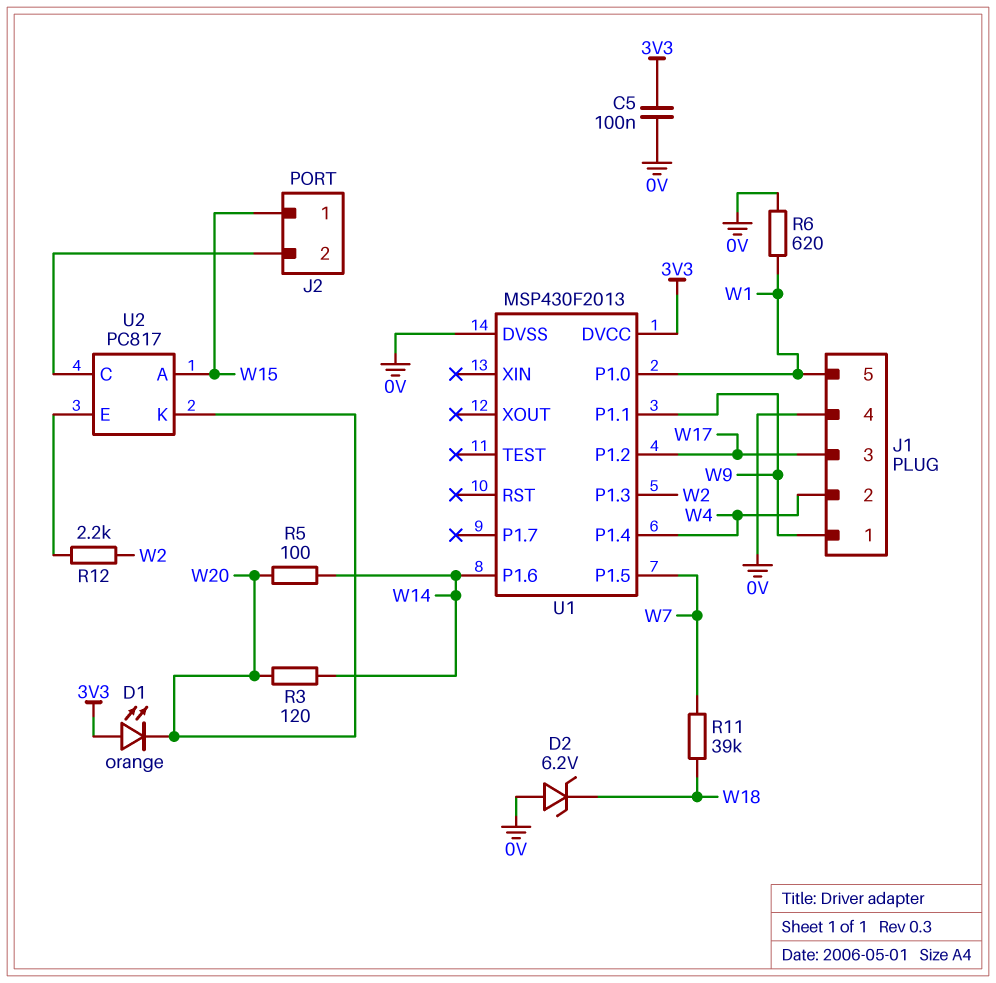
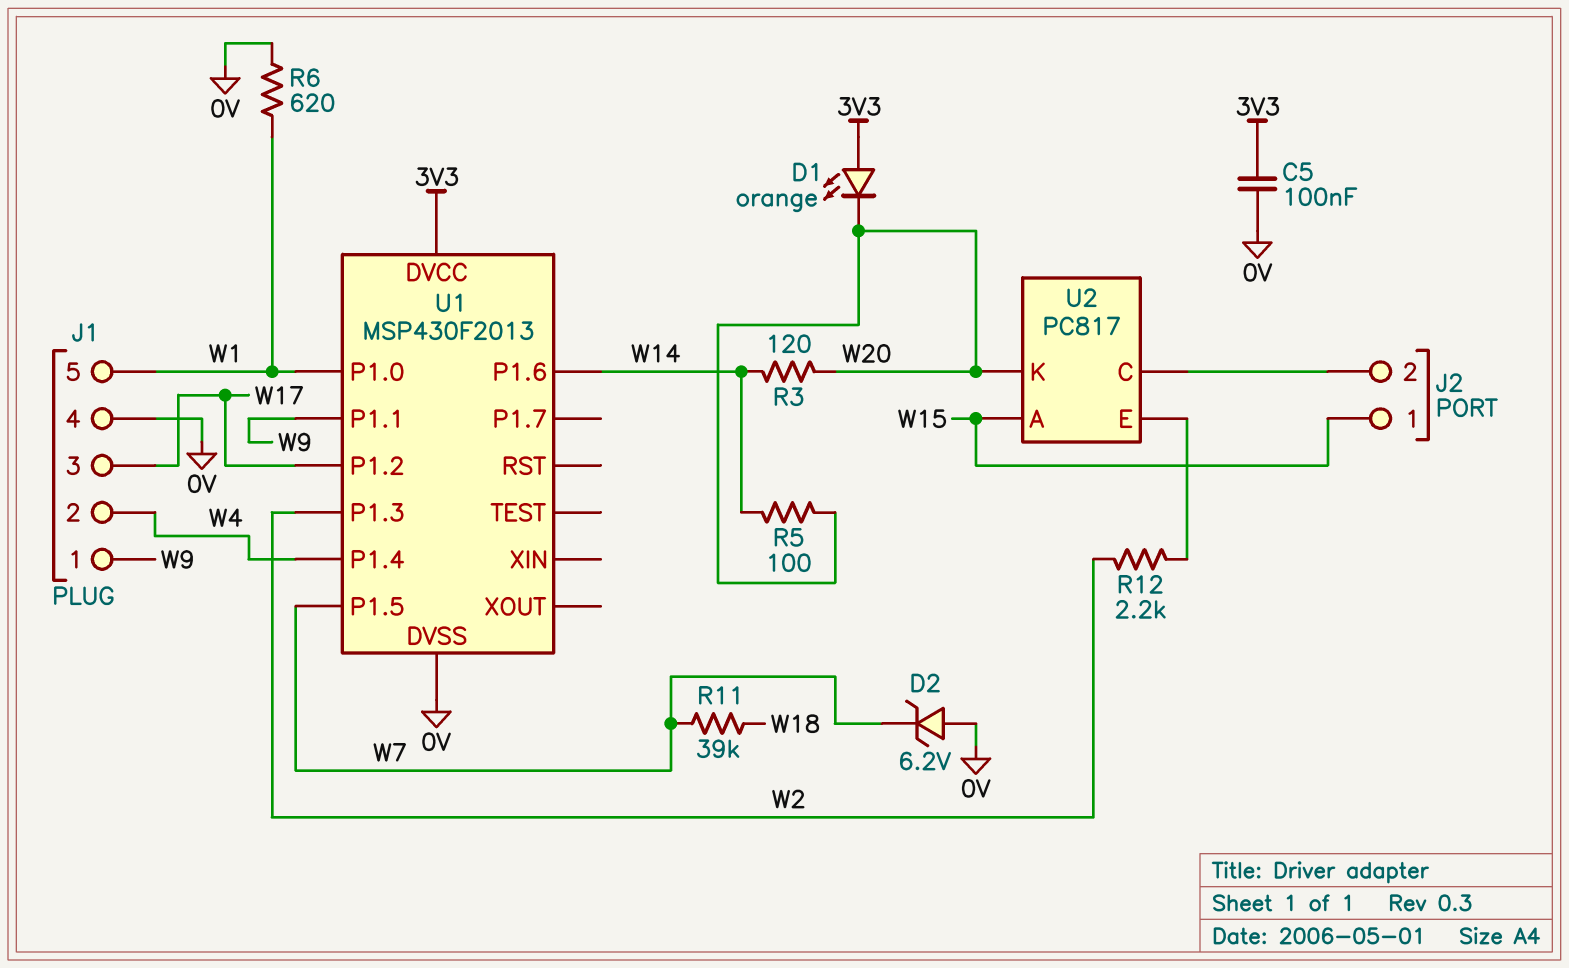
D2: zener 6.2V (A 0V, K W18) -> zener 6.2V (A 0V, K W7)

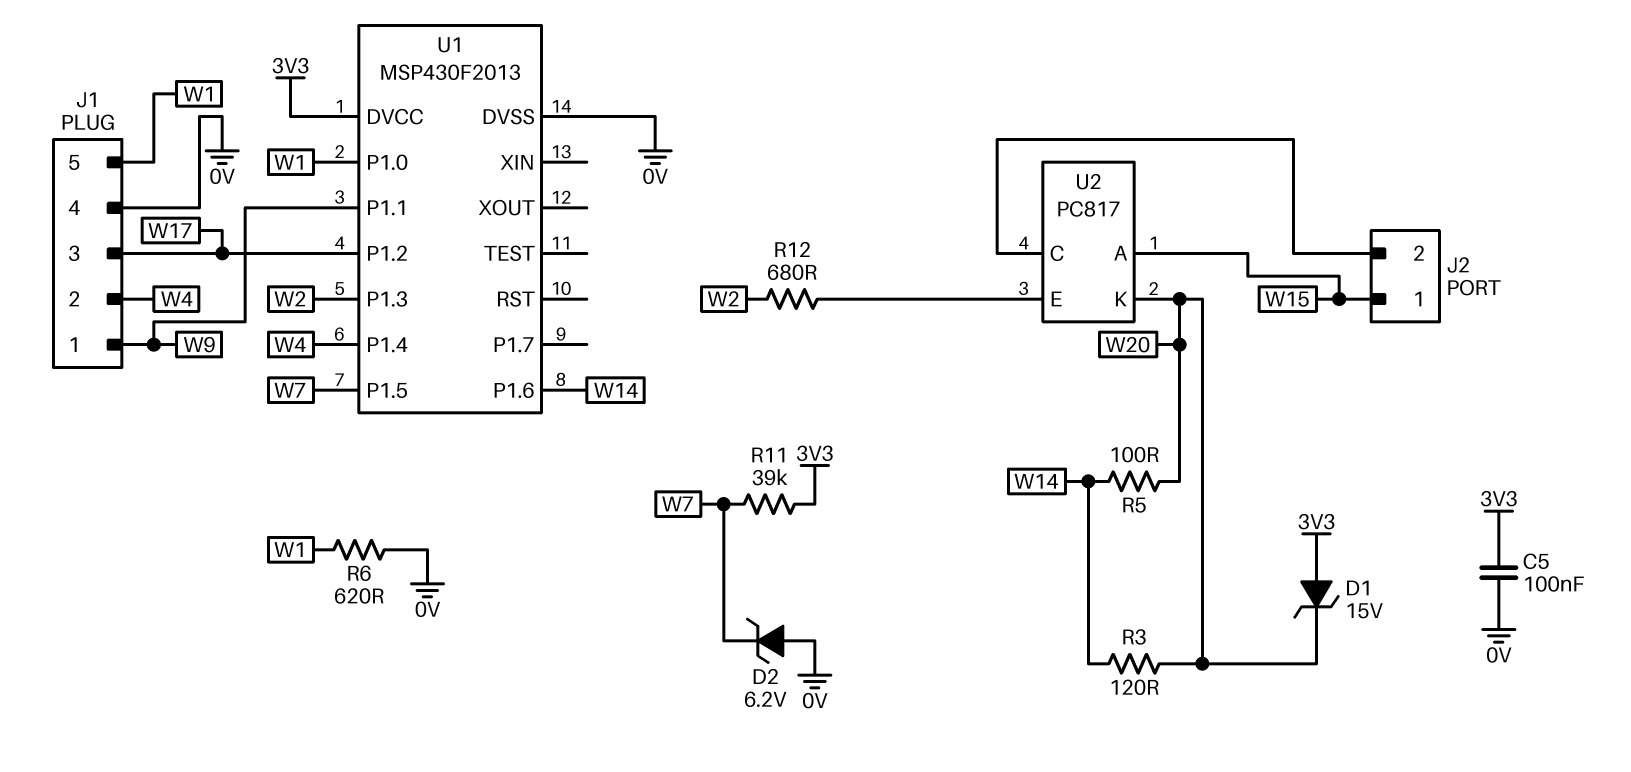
D1: LED orange (A 3V3, K W20) -> zener 15V (A 3V3, K W20)
R11: 39k (W7, W18) -> 39k (3V3, W7)
R12: 2.2k (U2/E, W2) -> 680 (U2/E, W2)

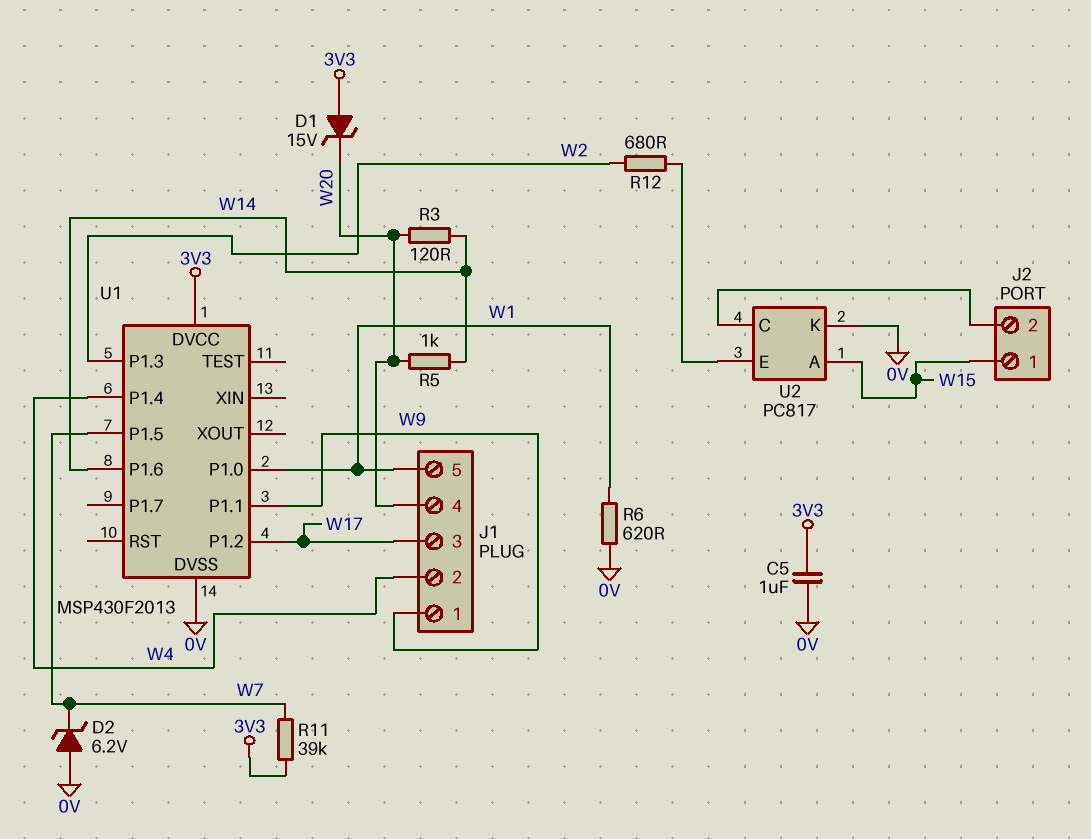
C5: 100nF (0V, 3V3) -> 1uF (0V, 3V3)
J1 pin 4: 0V -> W20
R5: 100 (W14, W20) -> 1k (W14, W20)
U2 pin K: W20 -> 0V

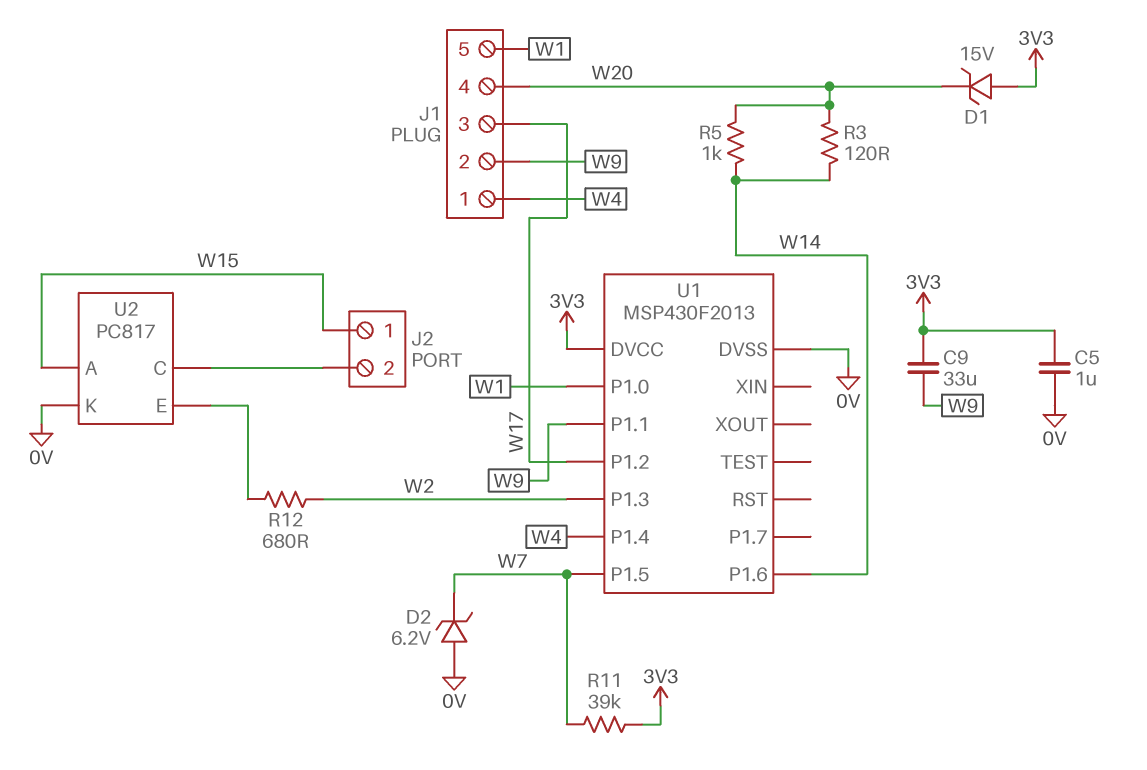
C9: none -> 33uF (3V3, W9)
J1 pin 1: W9 -> W4
J1 pin 2: W4 -> W9
R6: 620 (0V, W1) -> none

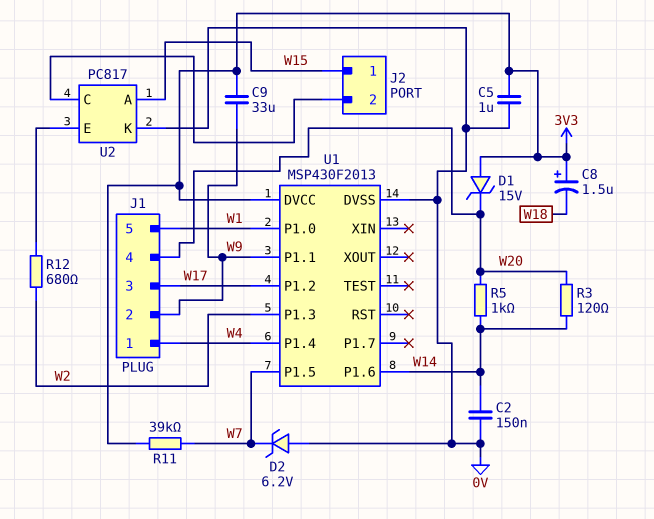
C2: none -> 150nF (0V, W14)
C8: none -> 1.5uF (plus 3V3, minus W18)

